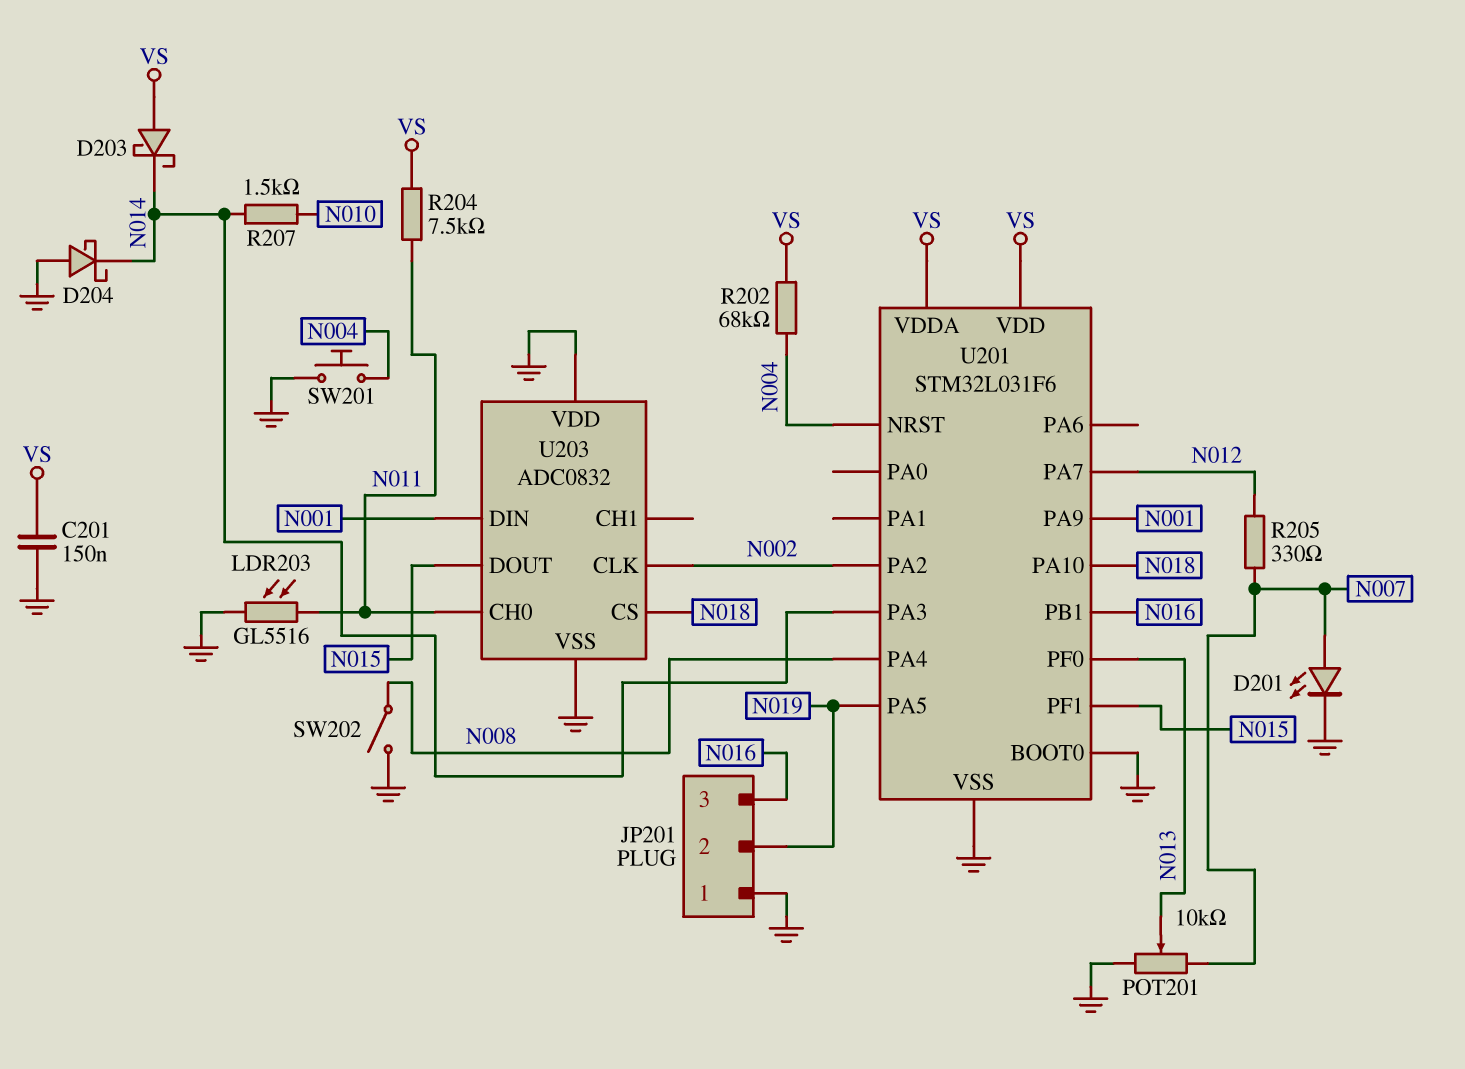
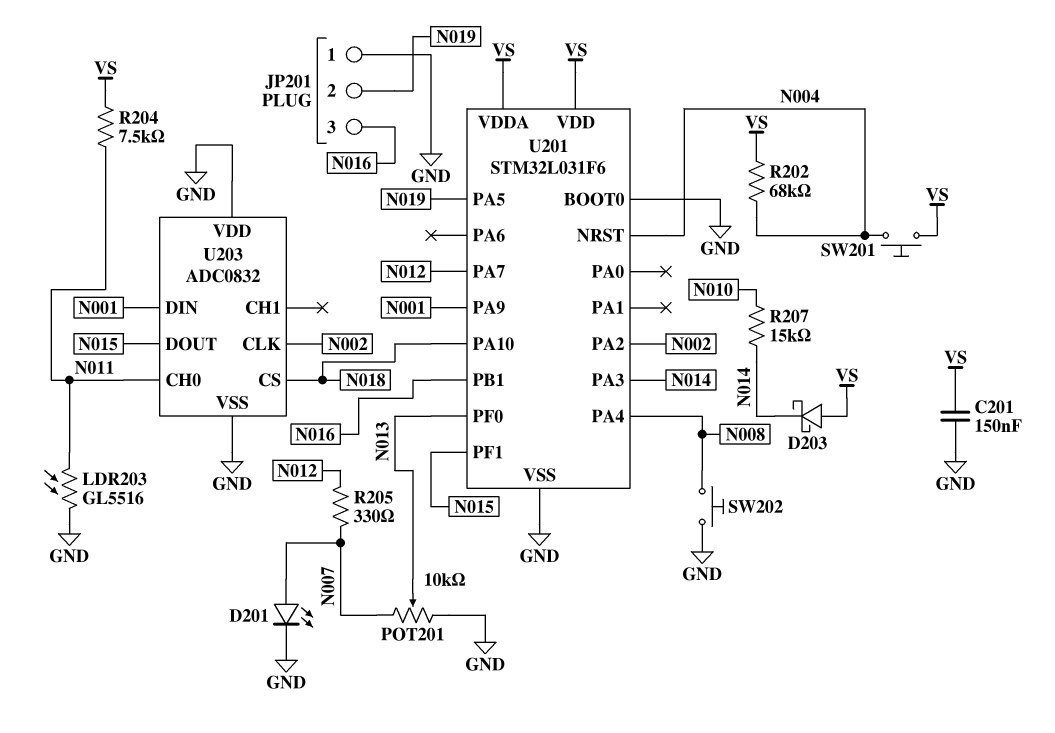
D204: schottky (A GND, K N014) -> none
R207: 1.5k (N010, N014) -> 15k (N010, N014)
SW201: button (GND, N004) -> button (N004, VS)
SW202: switch (GND, N008) -> button (GND, N008)

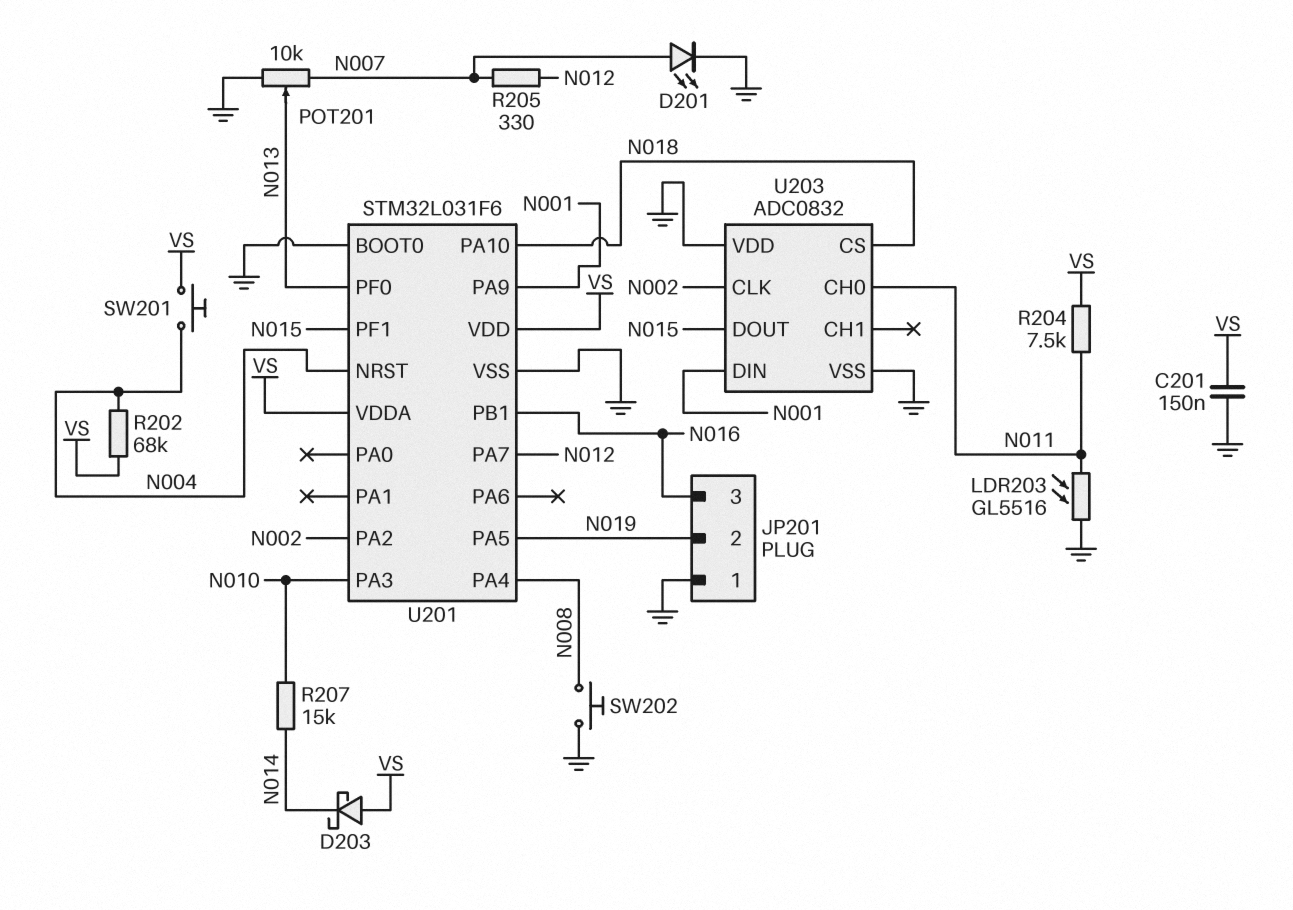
U201 pin PA3: N014 -> N010

